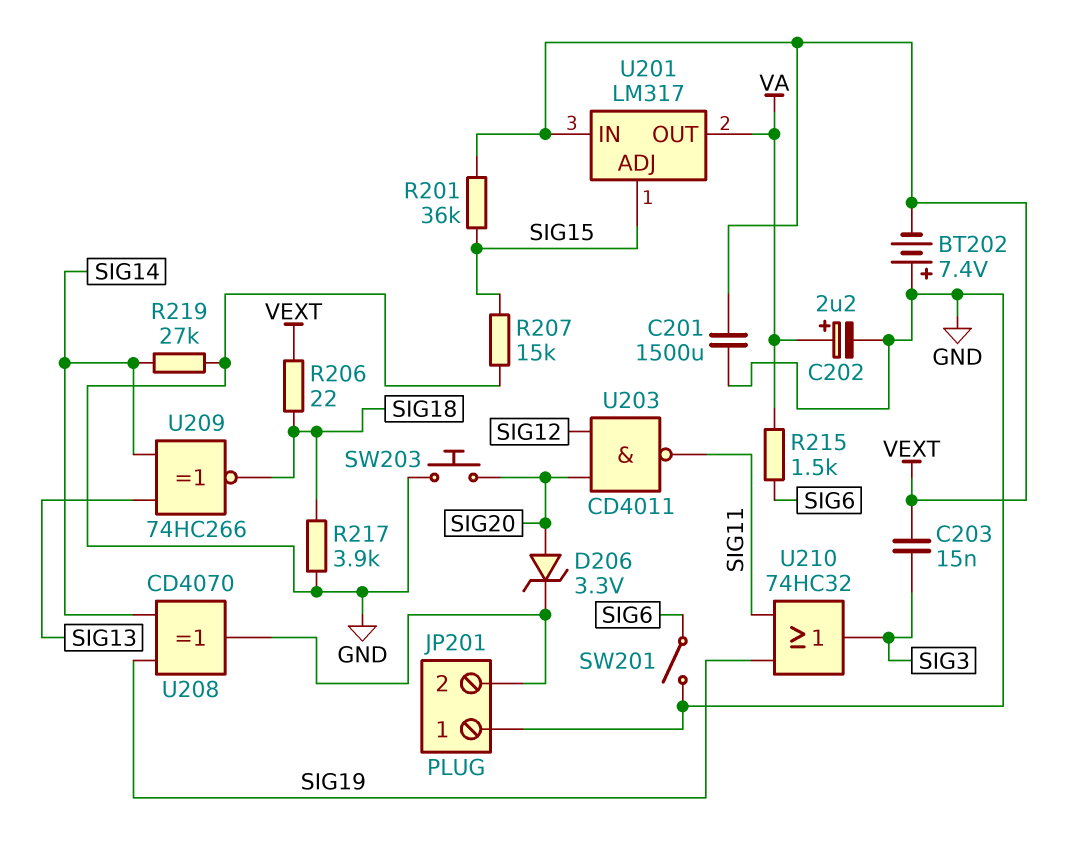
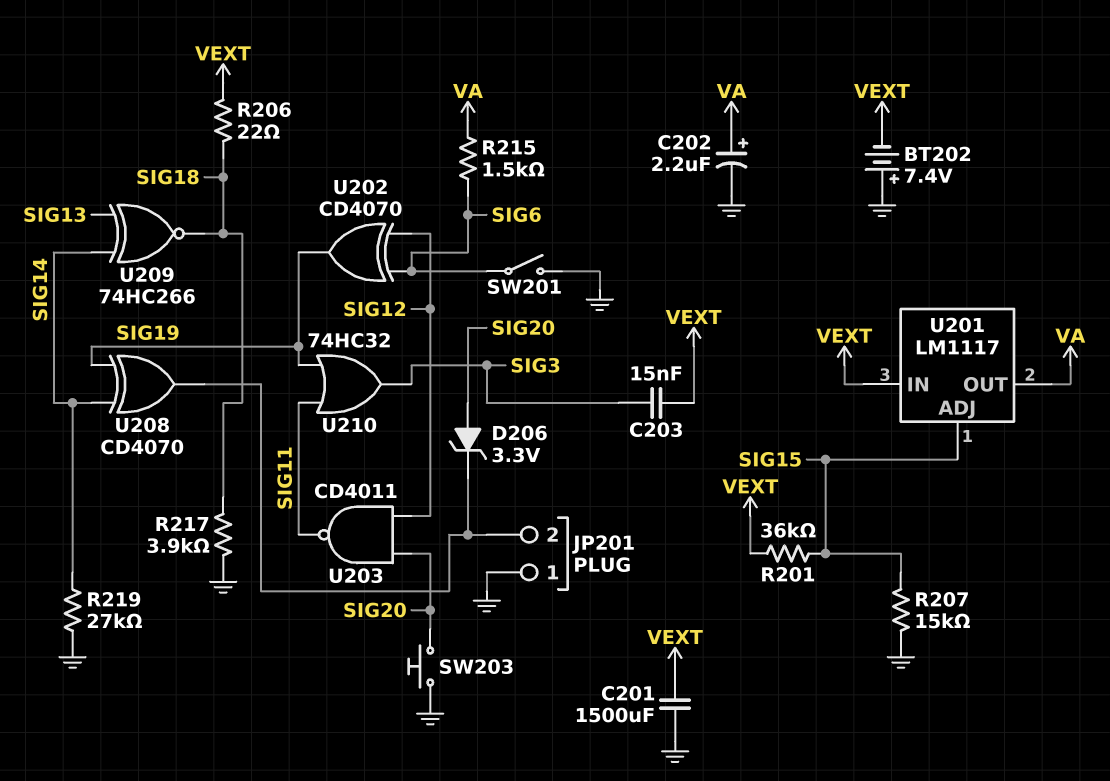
U201: LM317 -> LM1117
U202: none -> XOR CD4070 (in SIG6, in SIG12, out SIG19)

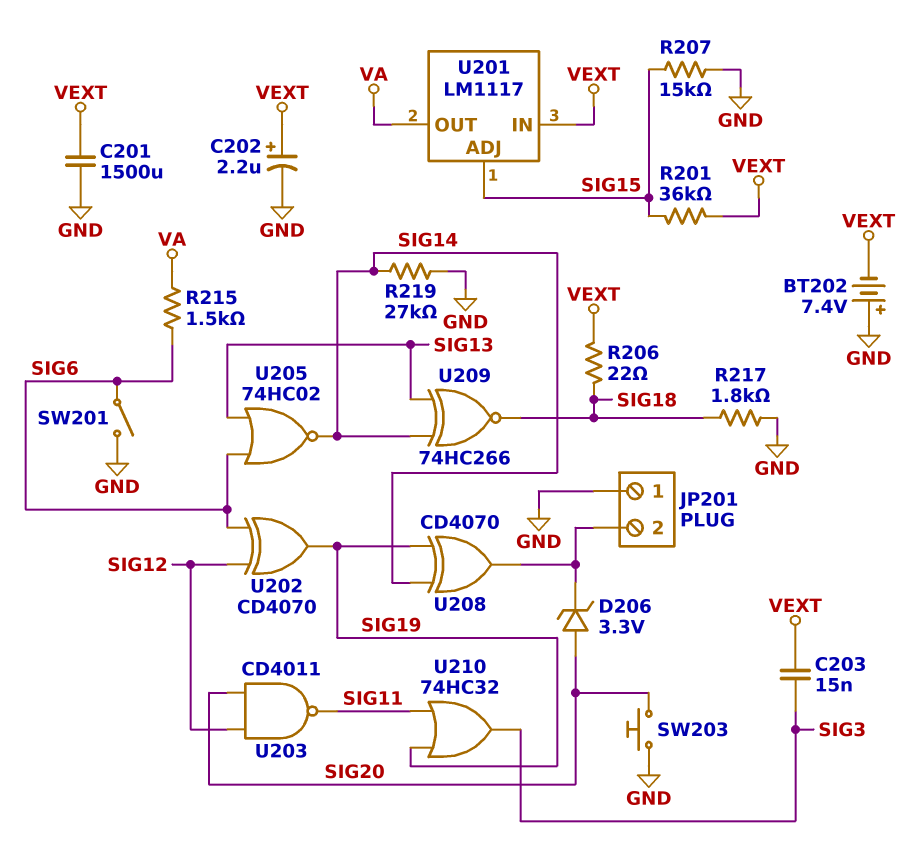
C202: 2.2uF (plus VA, minus GND) -> 2.2uF (plus VEXT, minus GND)
R217: 3.9k (GND, SIG18) -> 1.8k (GND, SIG18)
U205: none -> NOR 74HC02 (in SIG6, in SIG13, out SIG14)

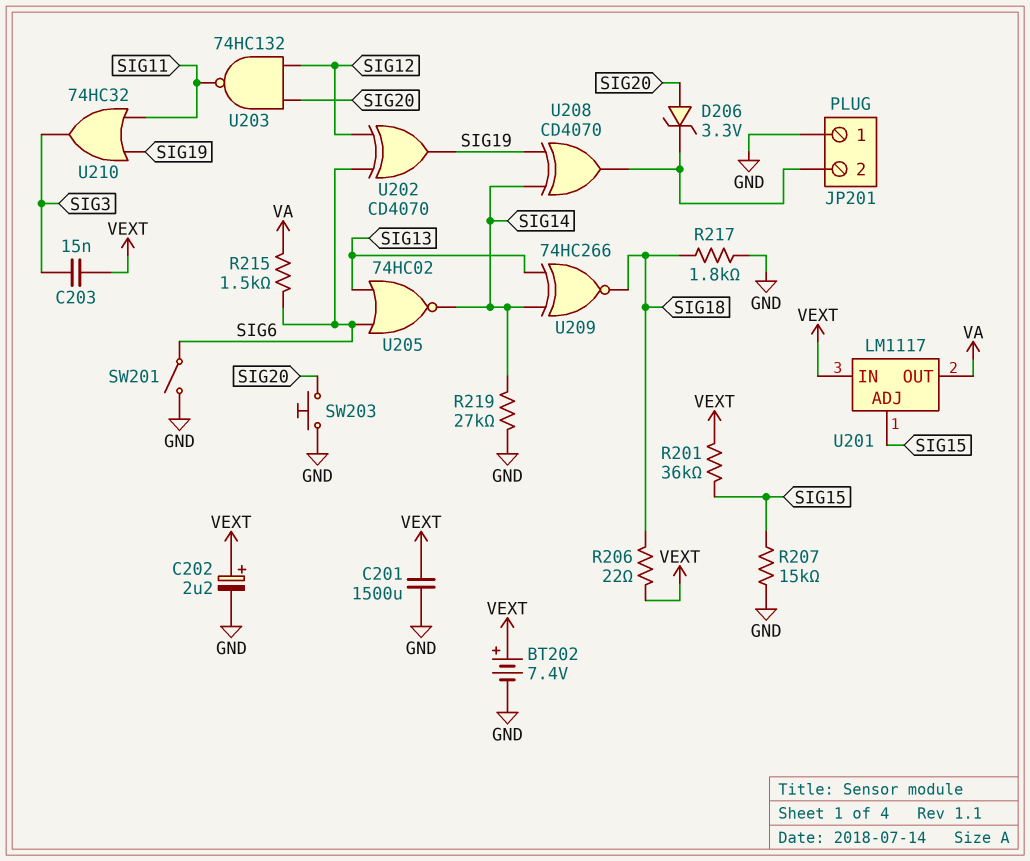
BT202: 7.4V (plus GND, minus VEXT) -> 7.4V (plus VEXT, minus GND)
U203: NAND CD4011 (in SIG12, in SIG20, out SIG11) -> NAND 74HC132 (in SIG12, in SIG20, out SIG11)

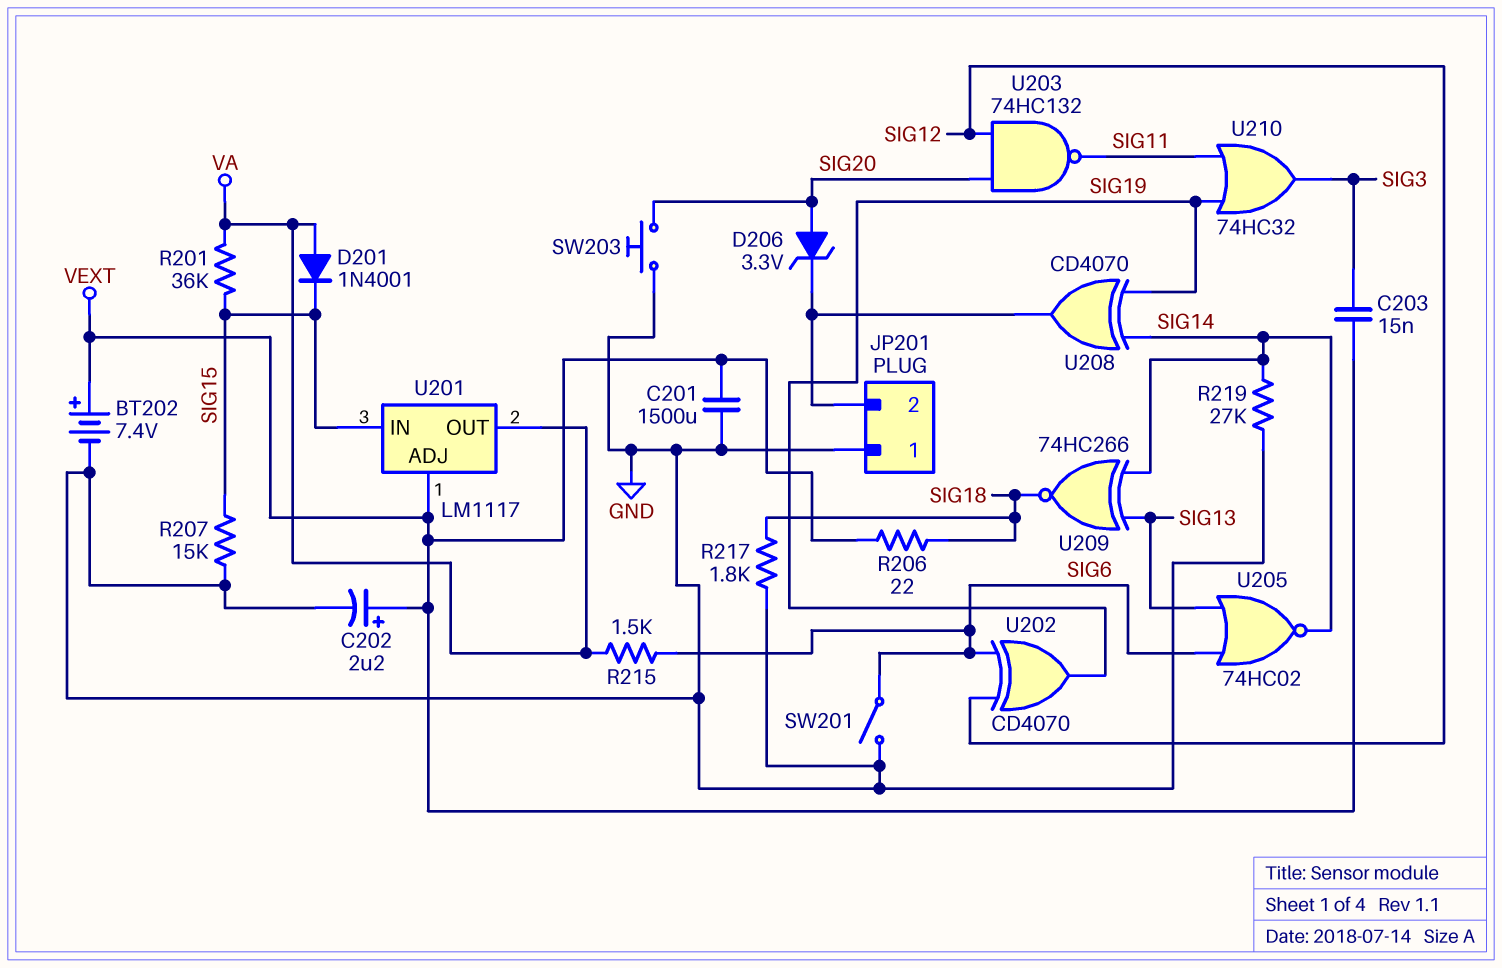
D201: none -> diode 1N4001 (A VA, K SIG15)
R201: 36k (SIG15, VEXT) -> 36k (SIG15, VA)
U201 pin ADJ: SIG15 -> VEXT
U201 pin IN: VEXT -> SIG15

